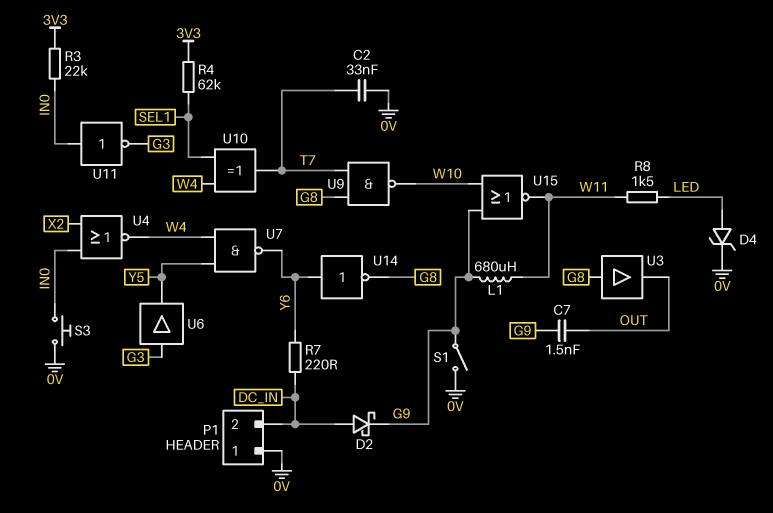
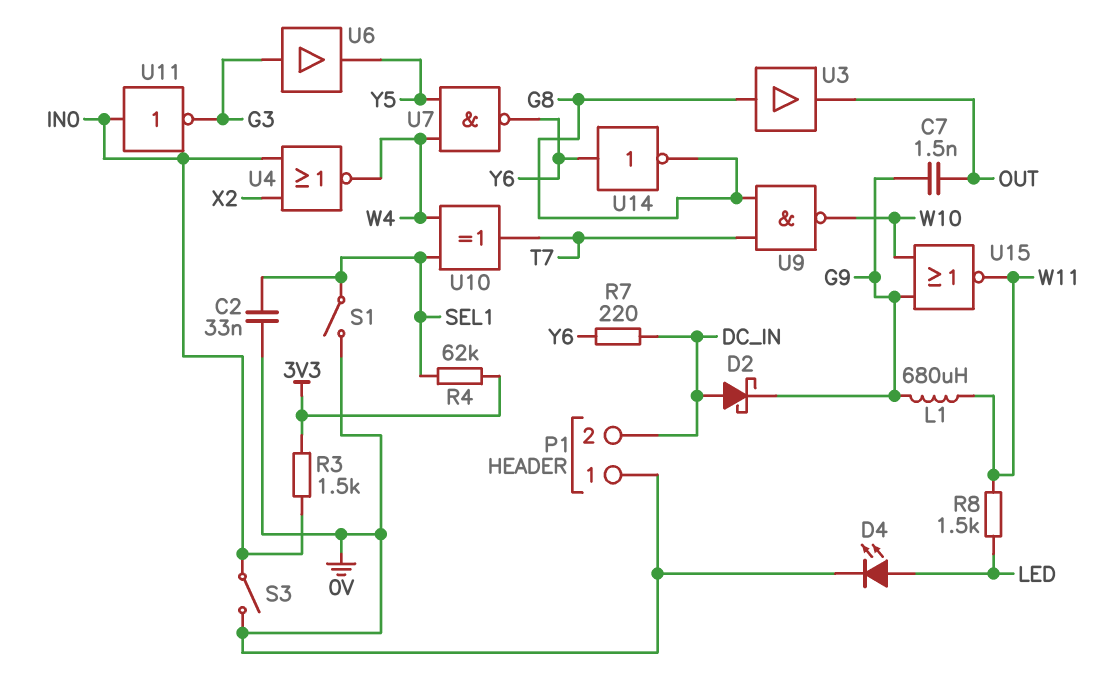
C2: 33nF (0V, T7) -> 33nF (0V, SEL1)
D4: zener (A LED, K 0V) -> LED (A LED, K 0V)
R3: 22k (3V3, IN0) -> 1.5k (3V3, IN0)
S1: switch (0V, G9) -> switch (0V, SEL1)
S3: button (0V, IN0) -> switch (0V, IN0)

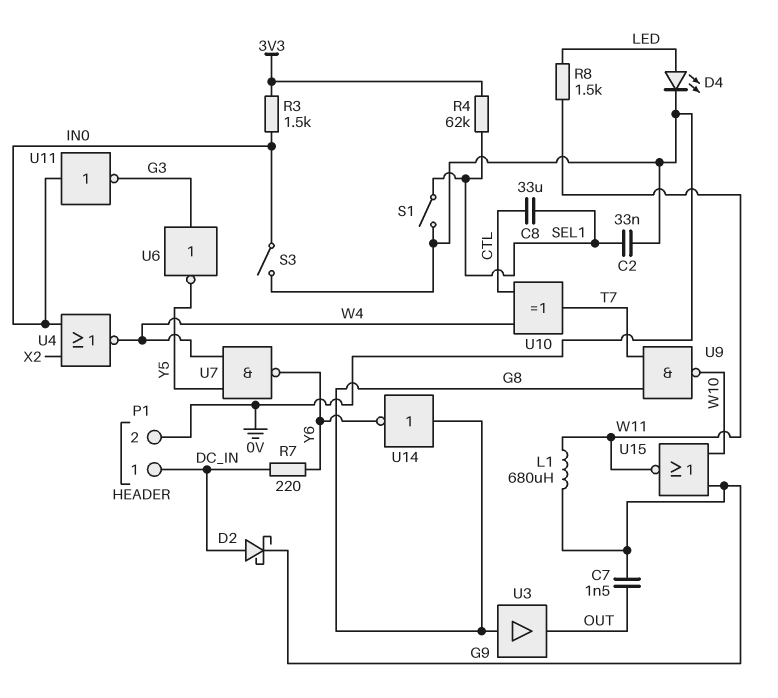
C8: none -> 33uF (CTL, SEL1)
P1 pin 1: 0V -> DC_IN
P1 pin 2: DC_IN -> 0V
U6: buffer (in G3, out Y5) -> NOT (in G3, out Y5)
U10: XOR (in SEL1, in W4, out T7) -> XOR (in CTL, in W4, out T7)
U14: NOT (in Y6, out G8) -> NOT (in G8, out Y6)

